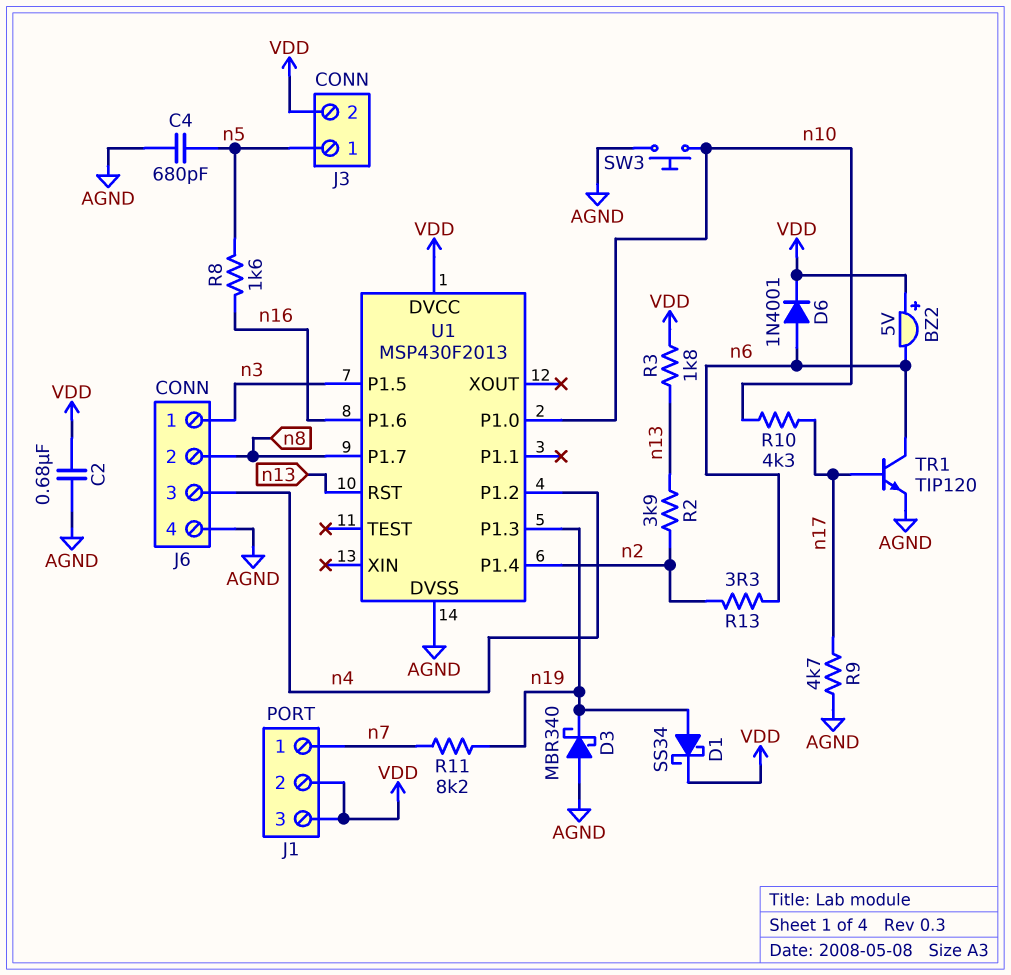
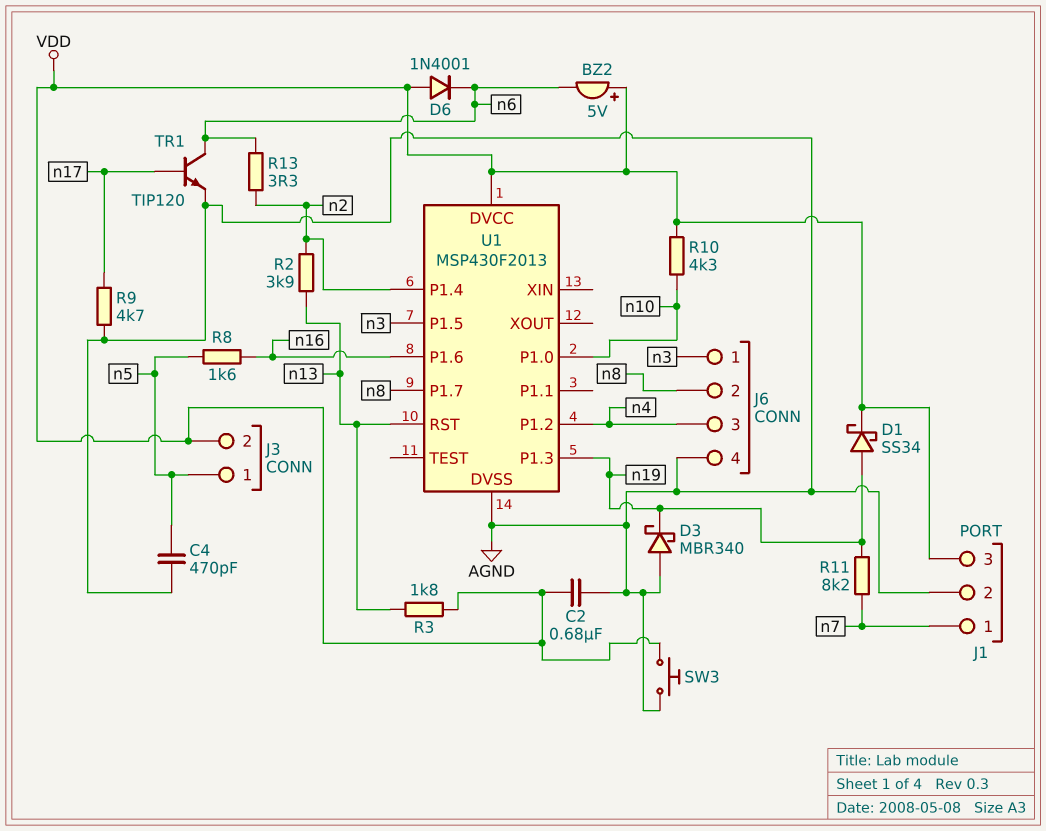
C4: 680pF (AGND, n5) -> 470pF (AGND, n5)
D6: diode 1N4001 (A n6, K VDD) -> diode 1N4001 (A VDD, K n6)
J1 pin 2: VDD -> AGND
R10: 4.3k (n10, n17) -> 4.3k (VDD, n10)
SW3: button (AGND, n10) -> button (AGND, VDD)

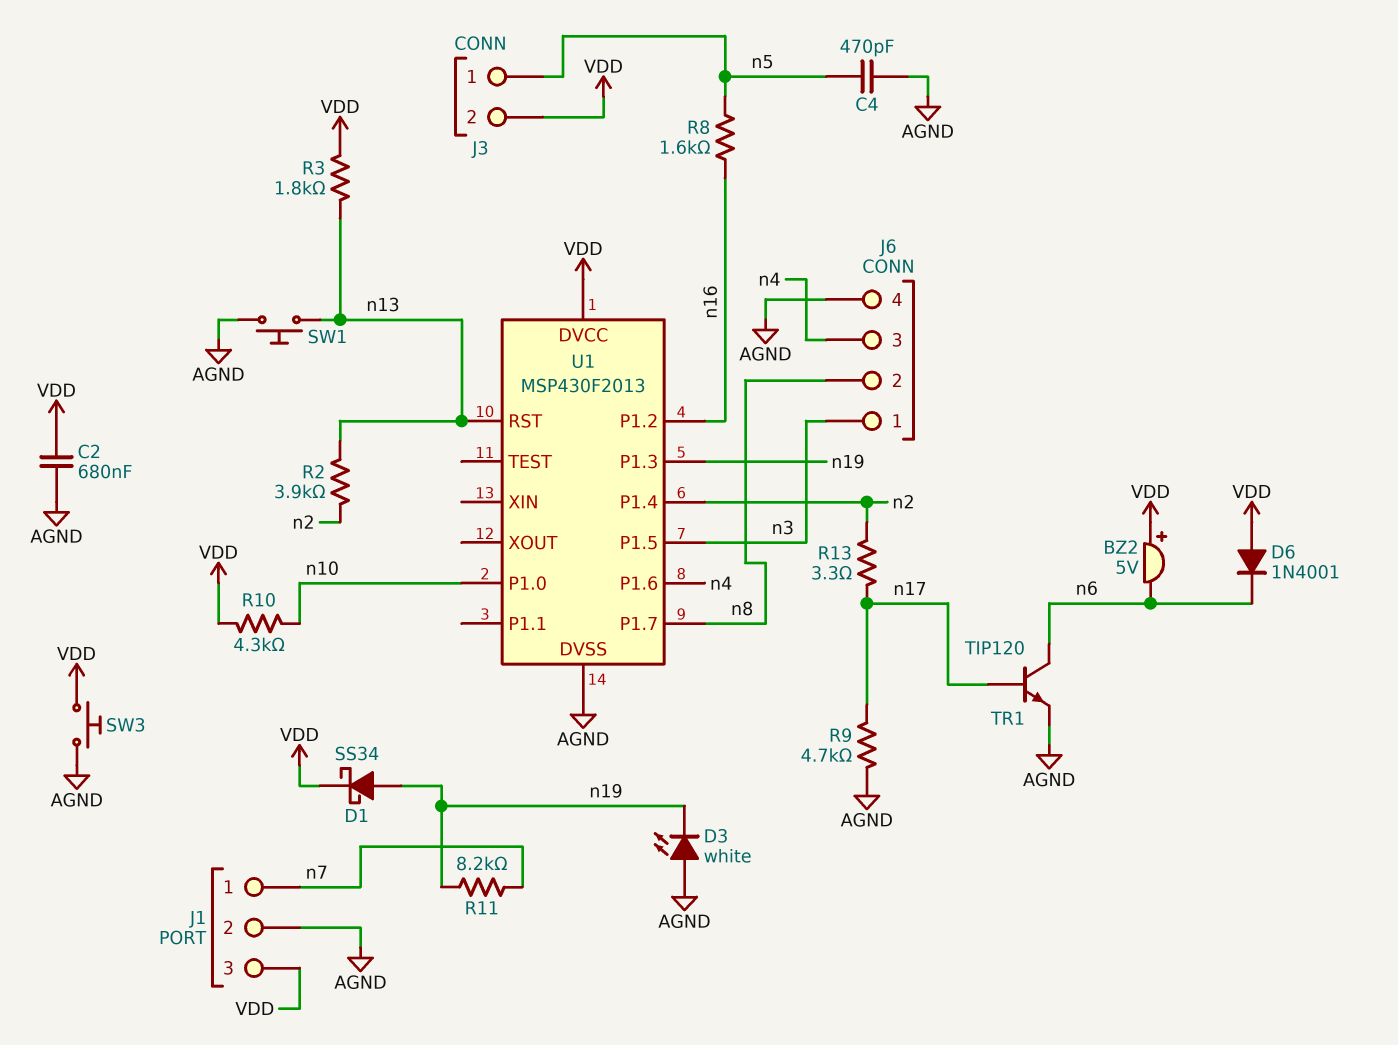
D3: schottky MBR340 (A AGND, K n19) -> LED white (A AGND, K n19)
R13: 3.3 (n2, n6) -> 3.3 (n2, n17)
SW1: none -> button (AGND, n13)
U1 pin P1.2: n4 -> n16
U1 pin P1.6: n16 -> n4

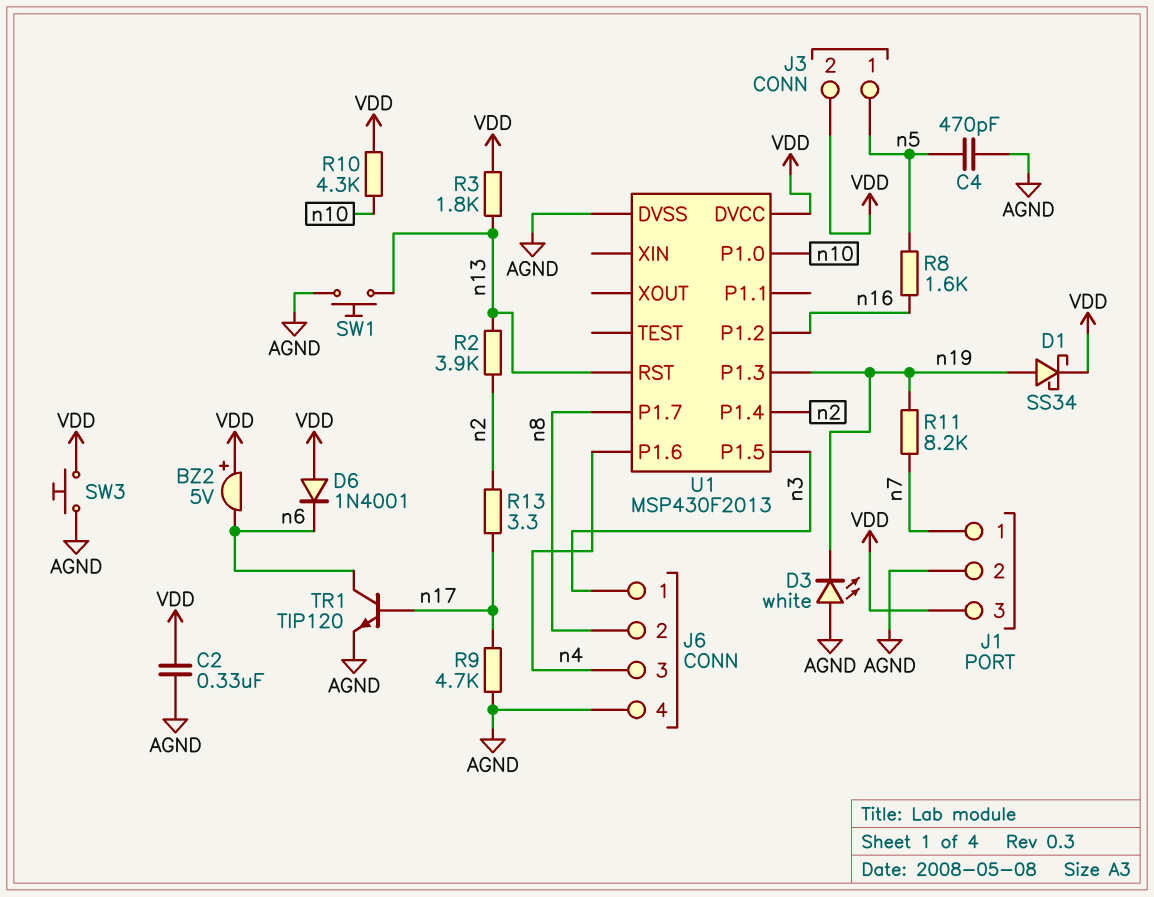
C2: 680nF (AGND, VDD) -> 330nF (AGND, VDD)

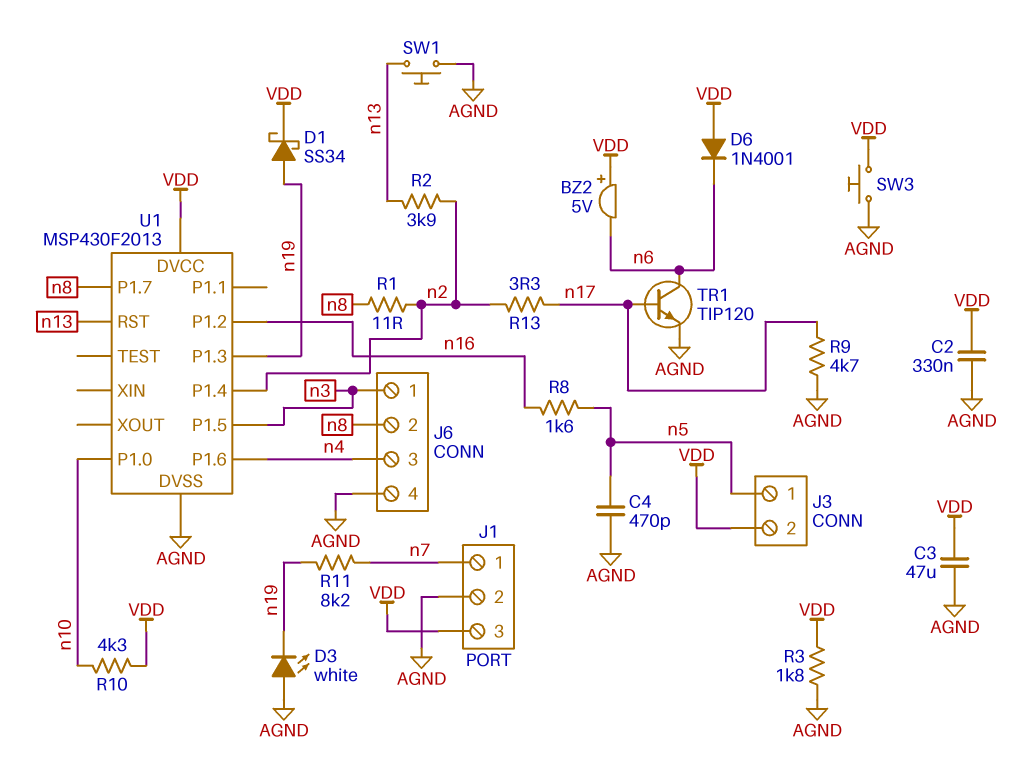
C3: none -> 47uF (AGND, VDD)
R1: none -> 11 (n2, n8)
R3: 1.8k (VDD, n13) -> 1.8k (AGND, VDD)

